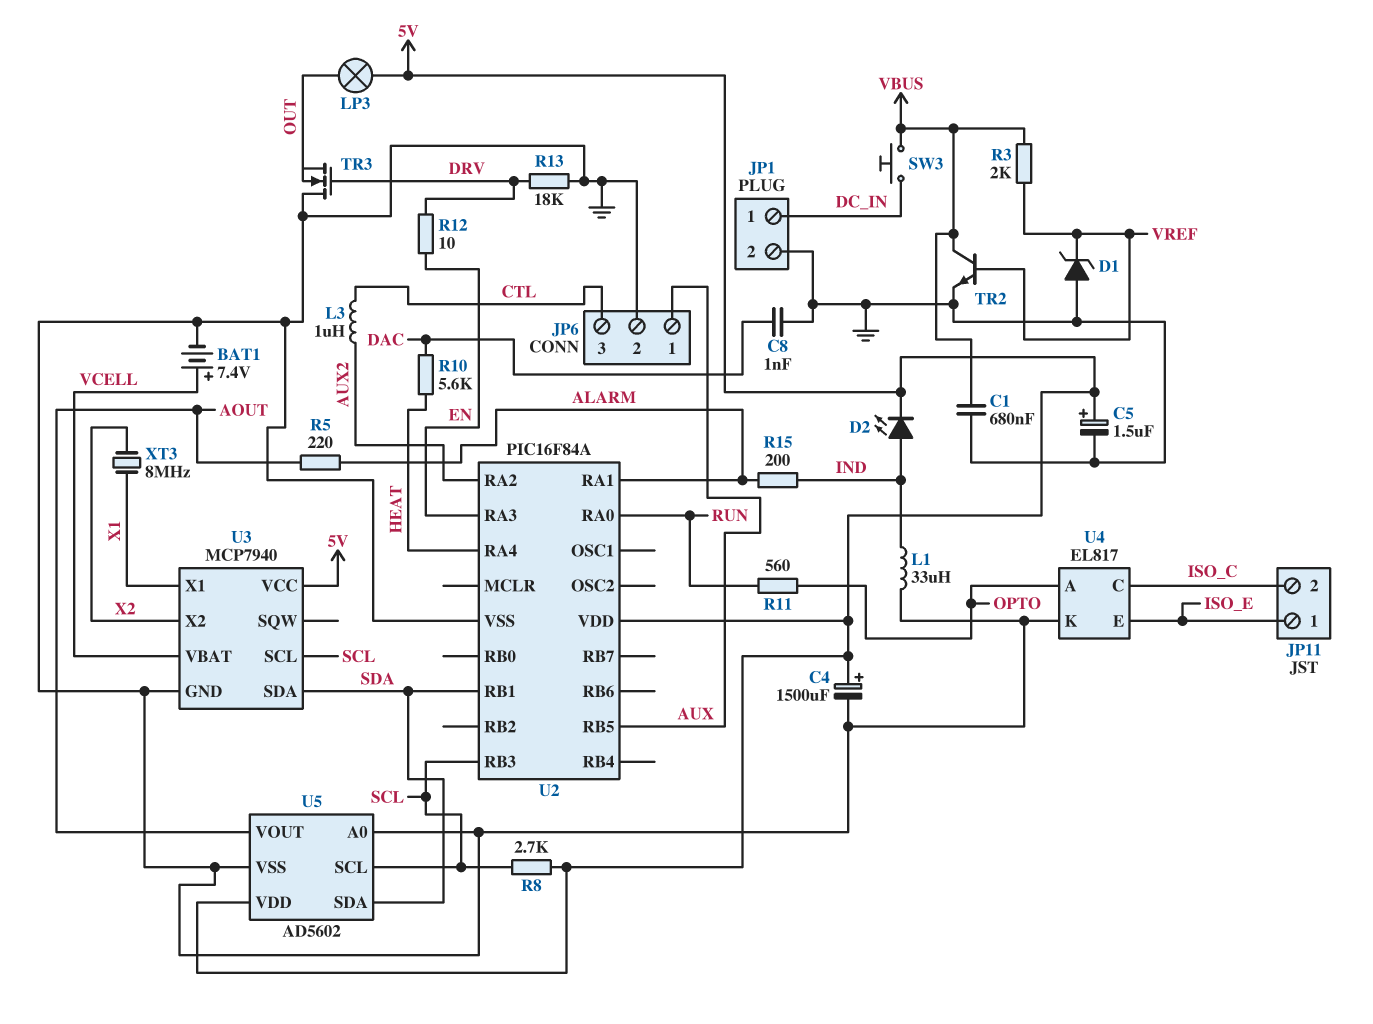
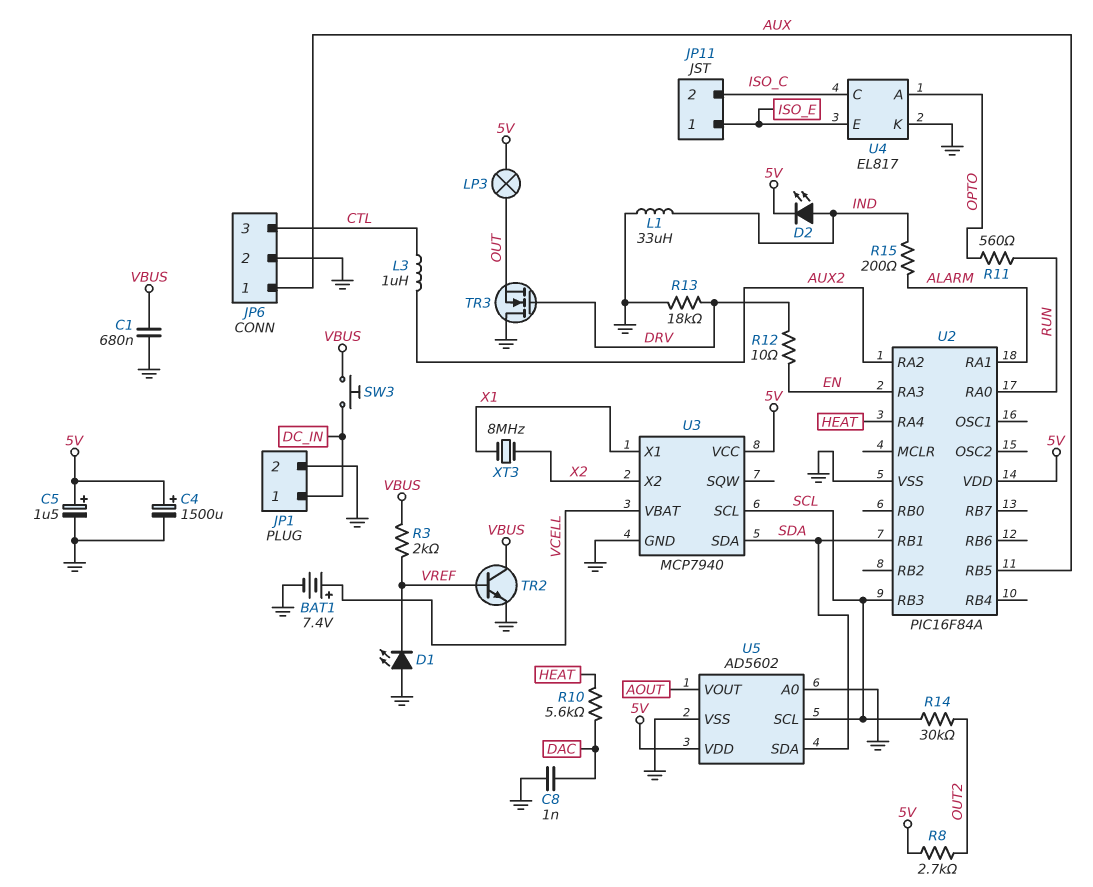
D1: zener (A GND, K VREF) -> LED (A GND, K VREF)
R5: 220 (ALARM, AOUT) -> none
R8: 2.7k (5V, SCL) -> 2.7k (5V, OUT2)
R14: none -> 30k (OUT2, SCL)

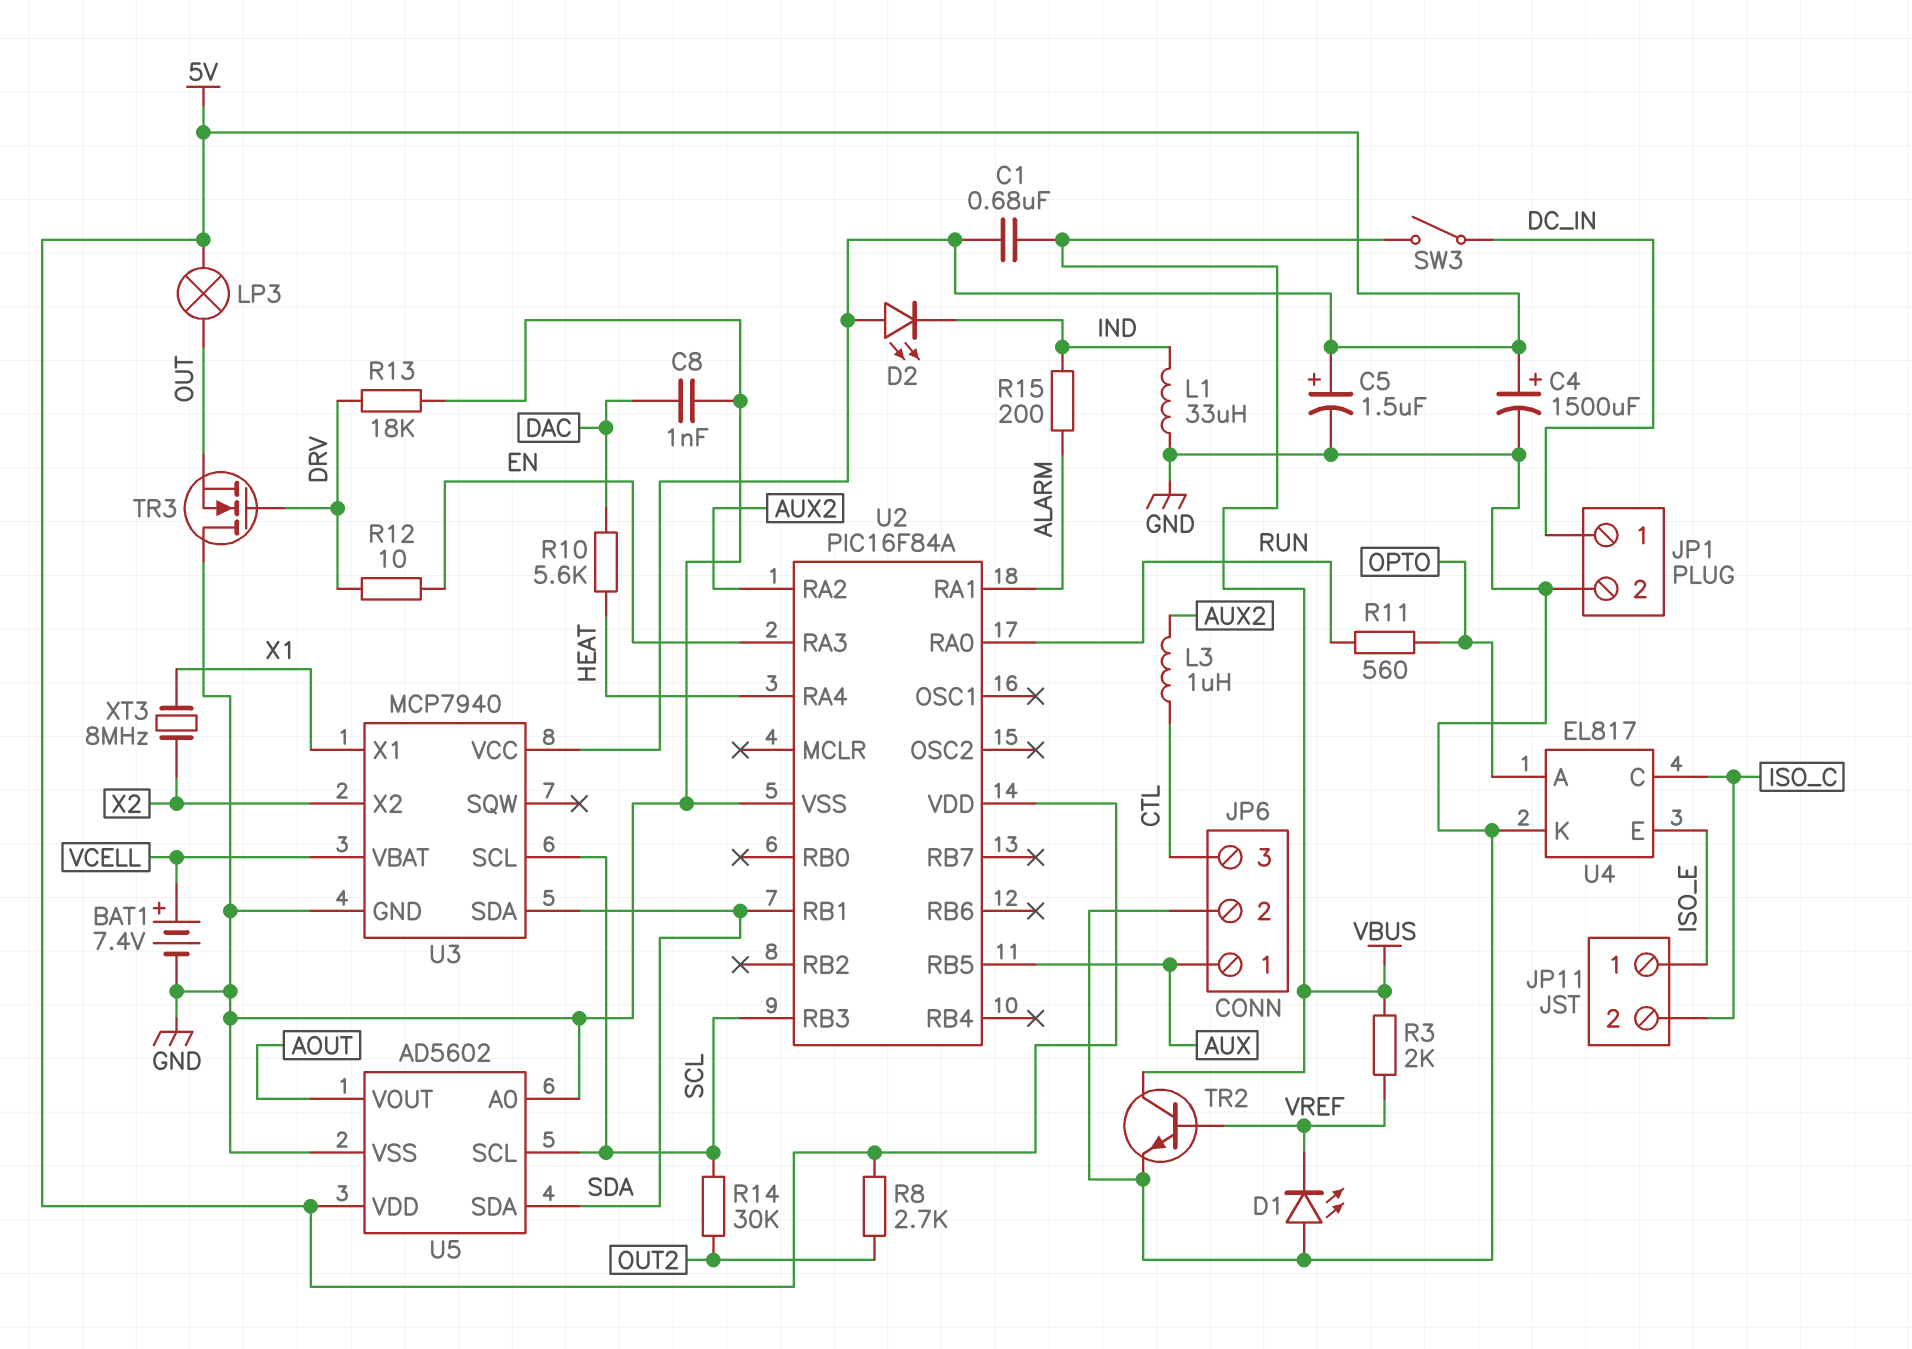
C1: 680nF (GND, VBUS) -> 680nF (5V, VBUS)
D2: LED (A IND, K 5V) -> LED (A 5V, K IND)
SW3: button (DC_IN, VBUS) -> switch (DC_IN, VBUS)

